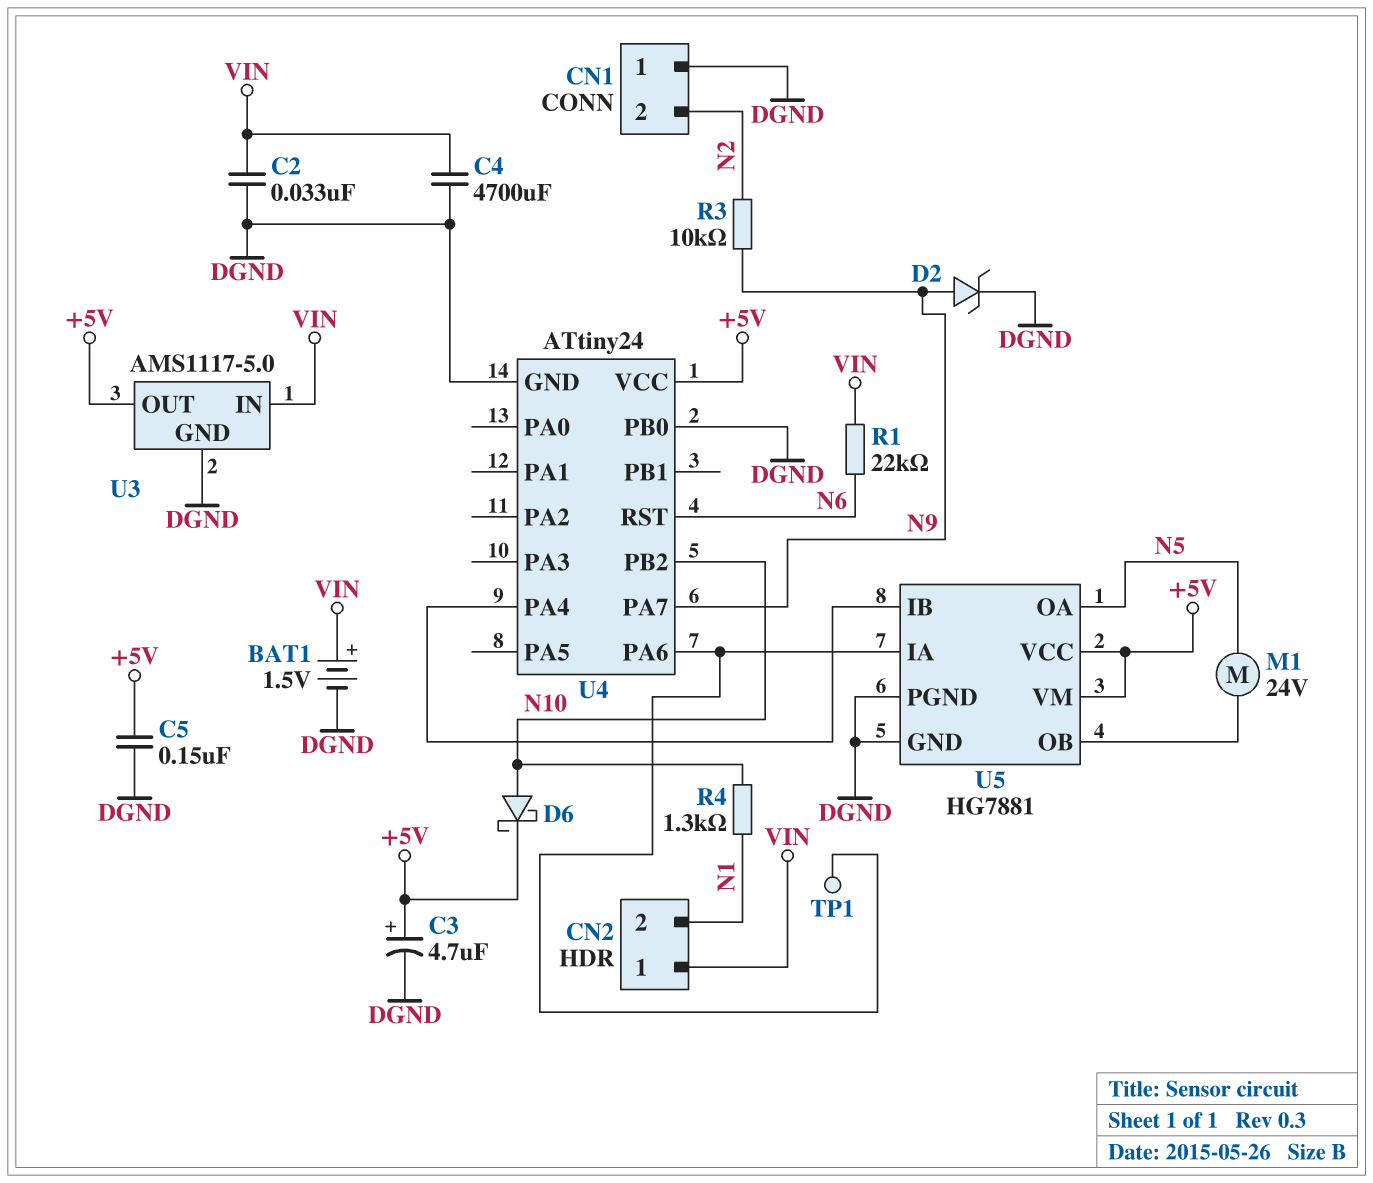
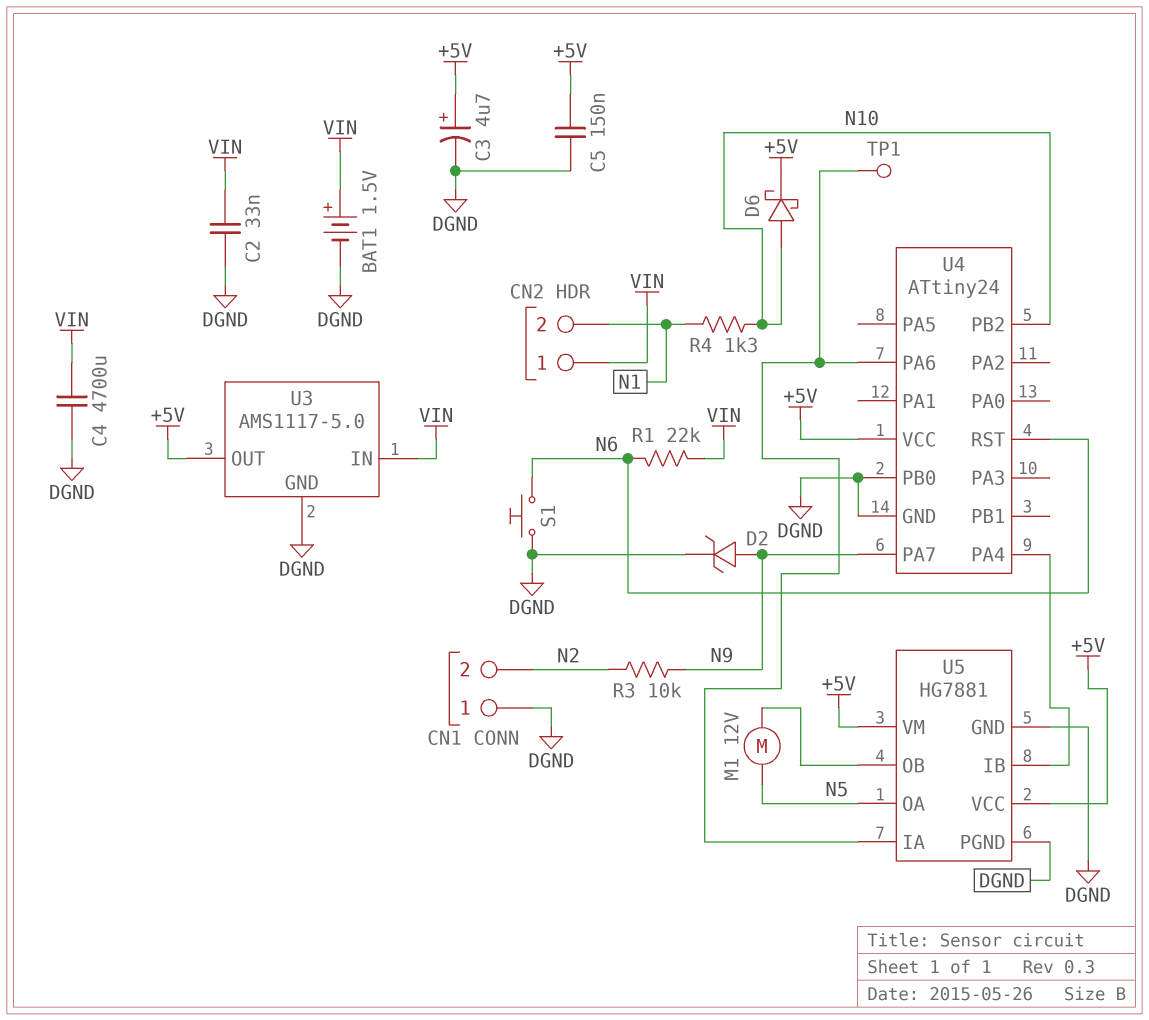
M1: motor 24V (N5, U5/OB) -> motor 12V (N5, U5/OB)
S1: none -> button (DGND, N6)

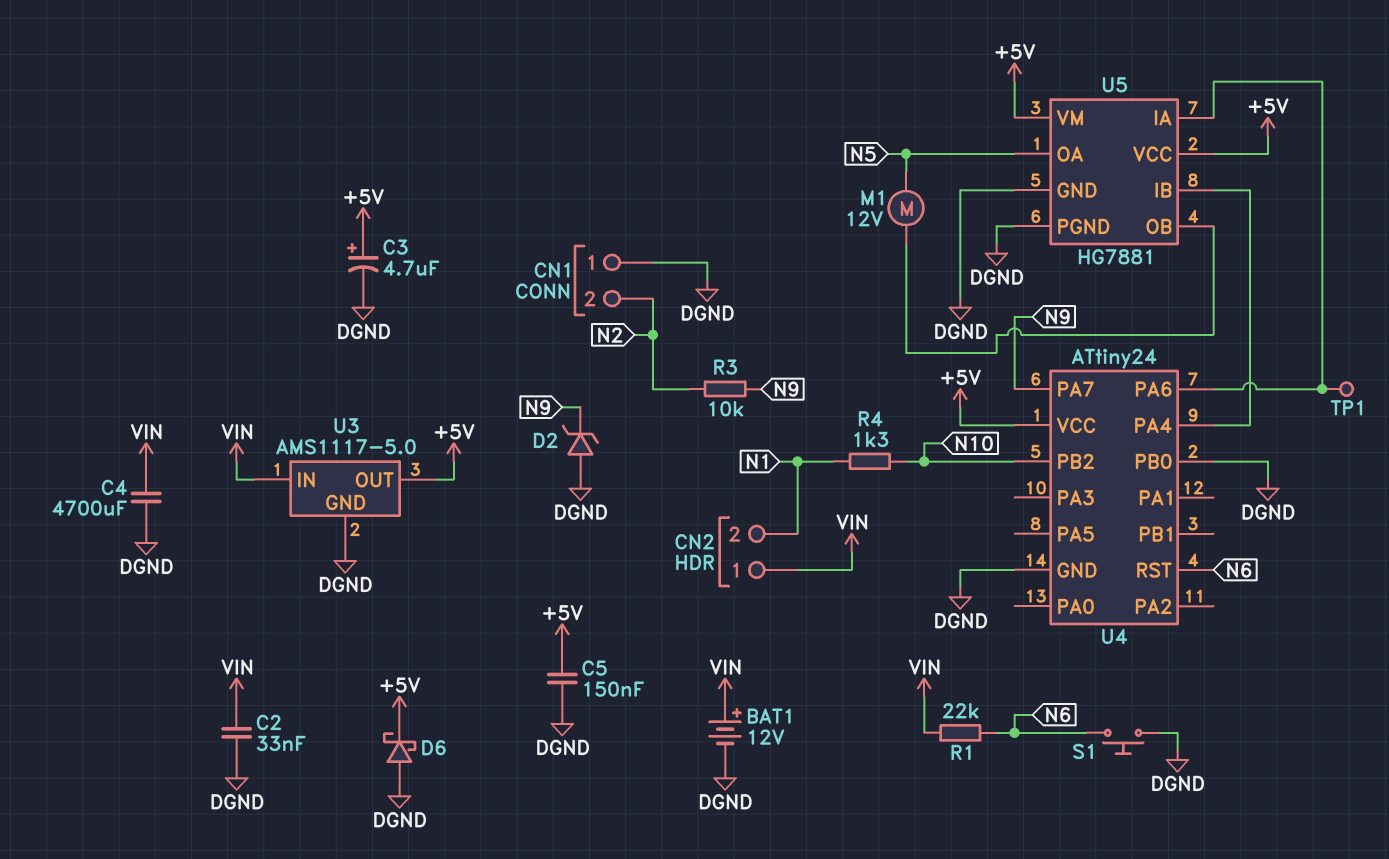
BAT1: 1.5V (plus VIN, minus DGND) -> 12V (plus VIN, minus DGND)
D2: zener (A N9, K DGND) -> zener (A DGND, K N9)
D6: schottky (A N10, K +5V) -> schottky (A DGND, K +5V)

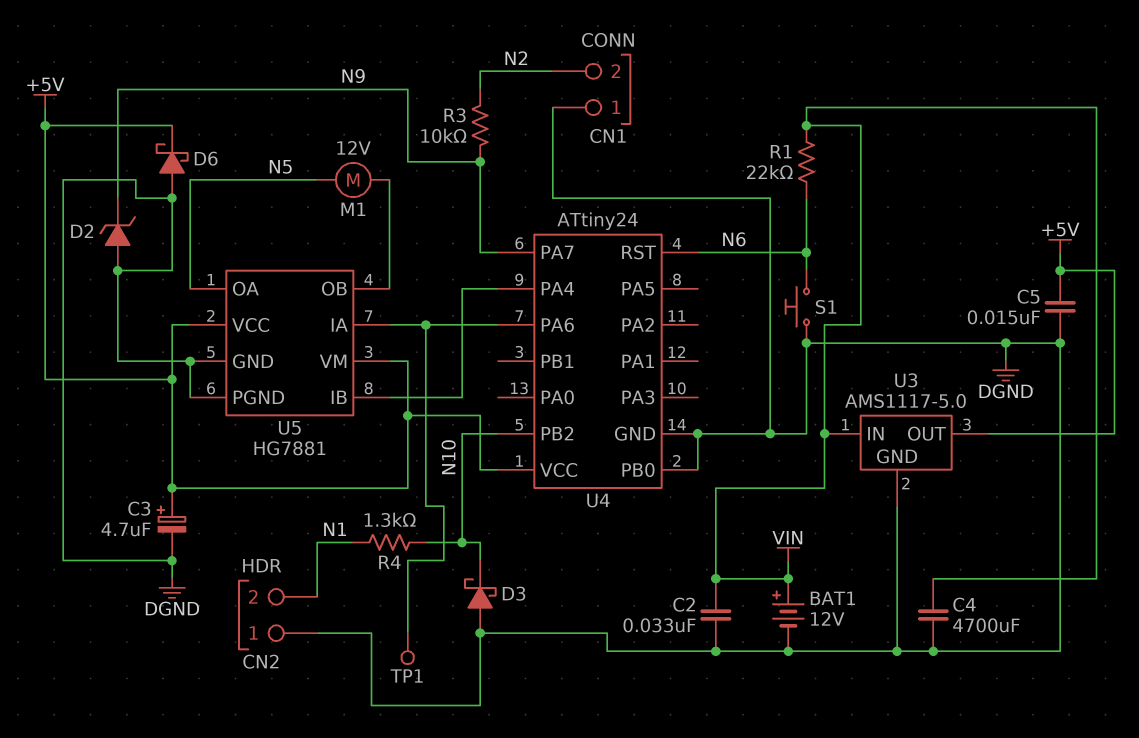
C5: 150nF (+5V, DGND) -> 15nF (+5V, DGND)
CN2 pin 1: VIN -> DGND
D3: none -> schottky (A DGND, K N10)

